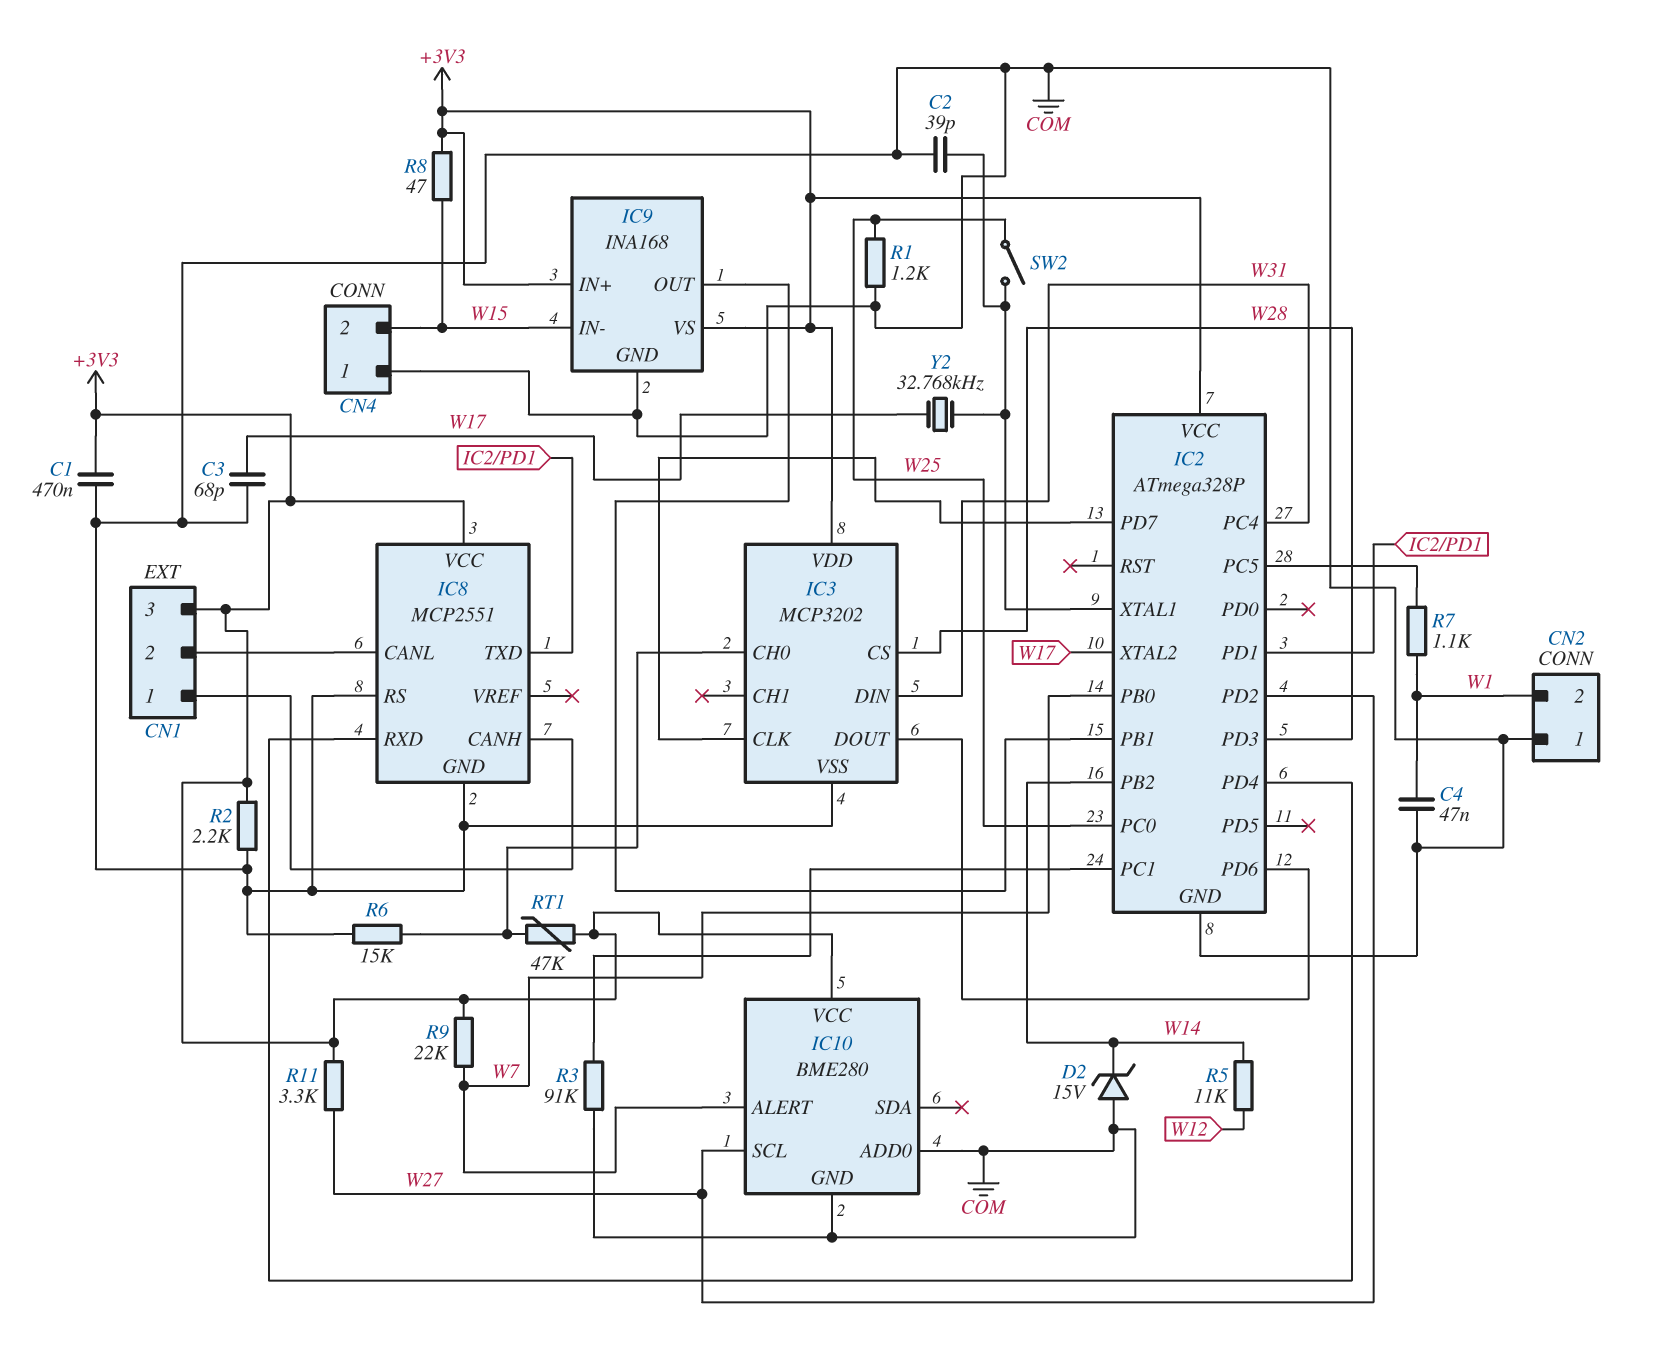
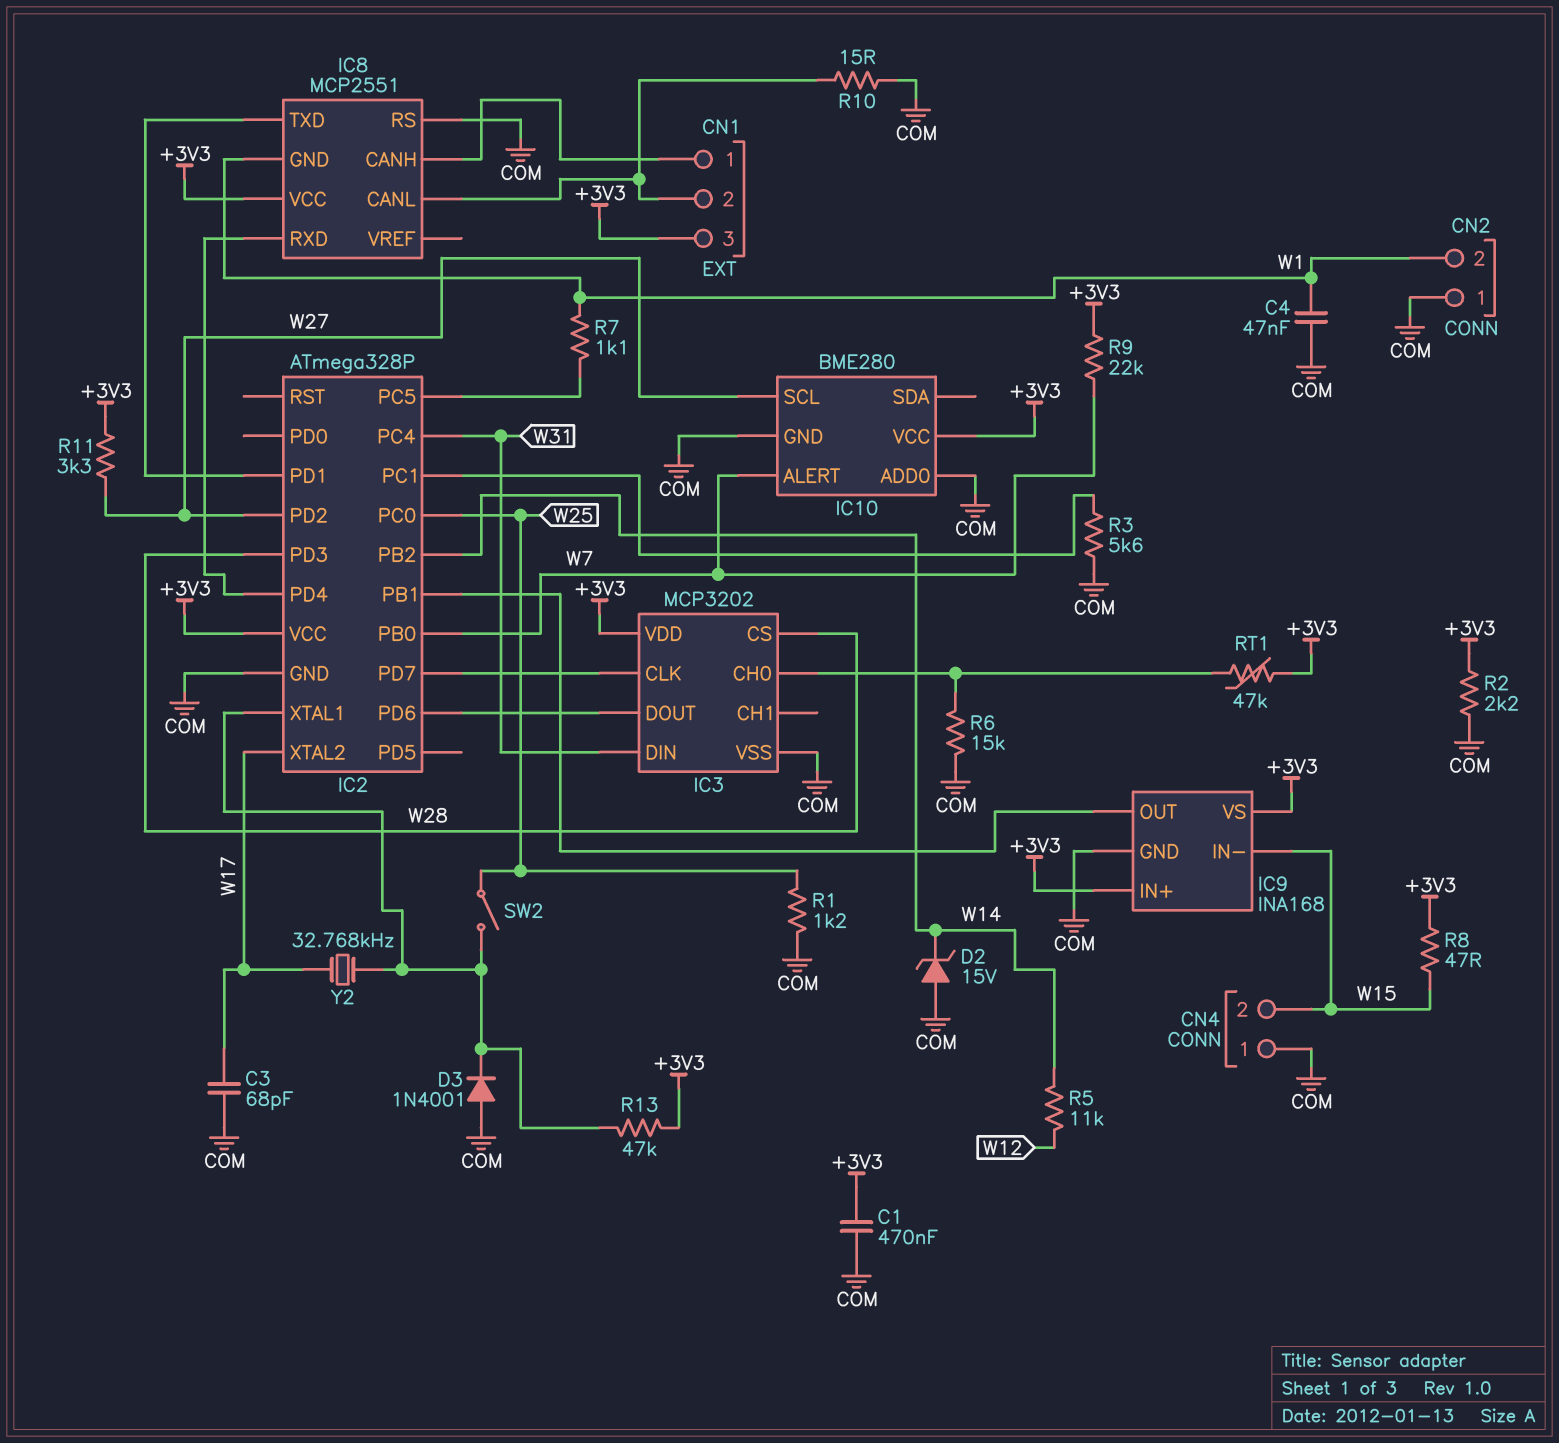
C2: 39pF (COM, IC2/XTAL1) -> none
D3: none -> diode 1N4001 (A COM, K IC2/XTAL1)
IC8 pin GND: COM -> W1
R3: 91k (COM, IC2/PC1) -> 5.6k (COM, IC2/PC1)
R10: none -> 15 (CN1/2, COM)
R13: none -> 47k (+3V3, IC2/XTAL1)

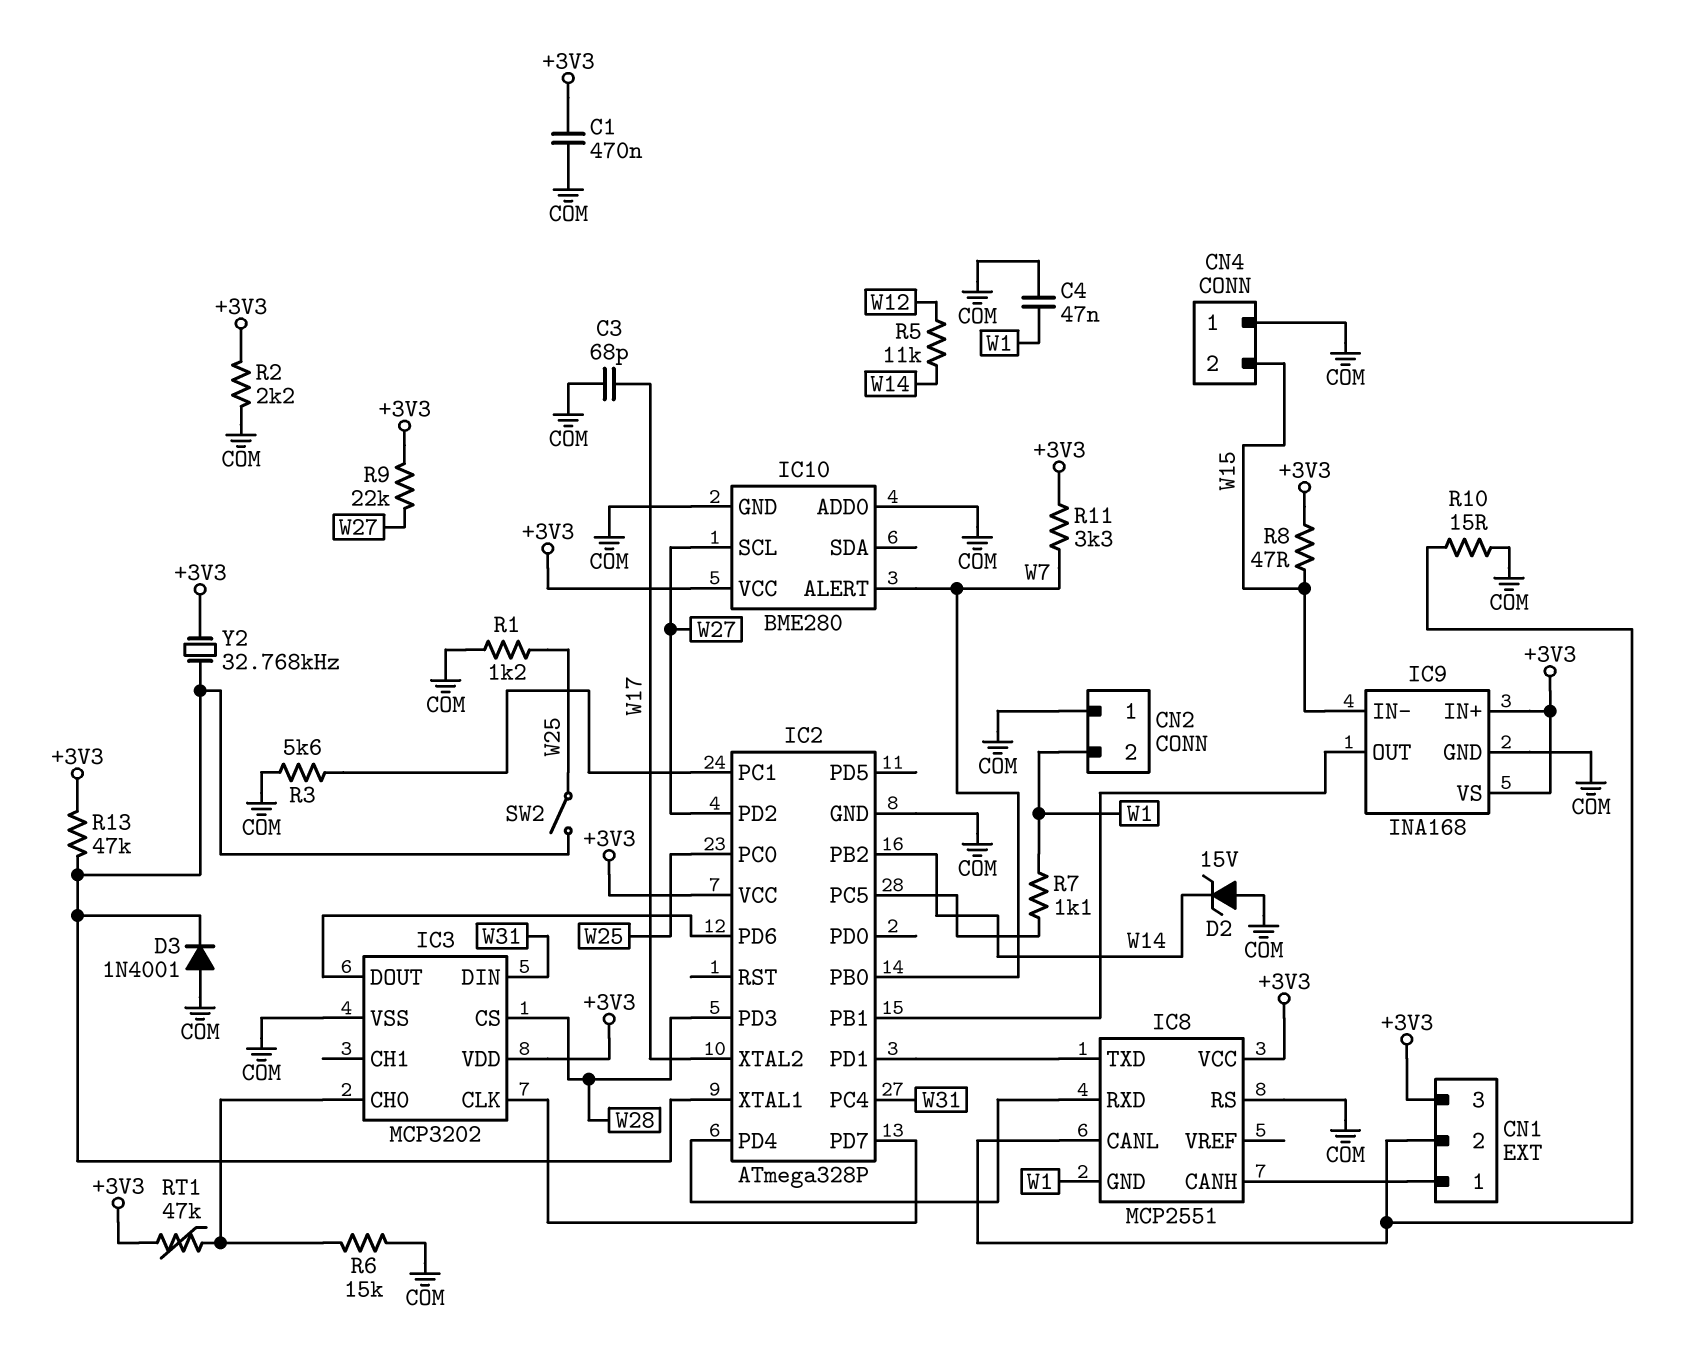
R9: 22k (+3V3, W7) -> 22k (+3V3, W27)
R11: 3.3k (+3V3, W27) -> 3.3k (+3V3, W7)
Y2: 32.768kHz (IC2/XTAL1, W17) -> 32.768kHz (+3V3, IC2/XTAL1)

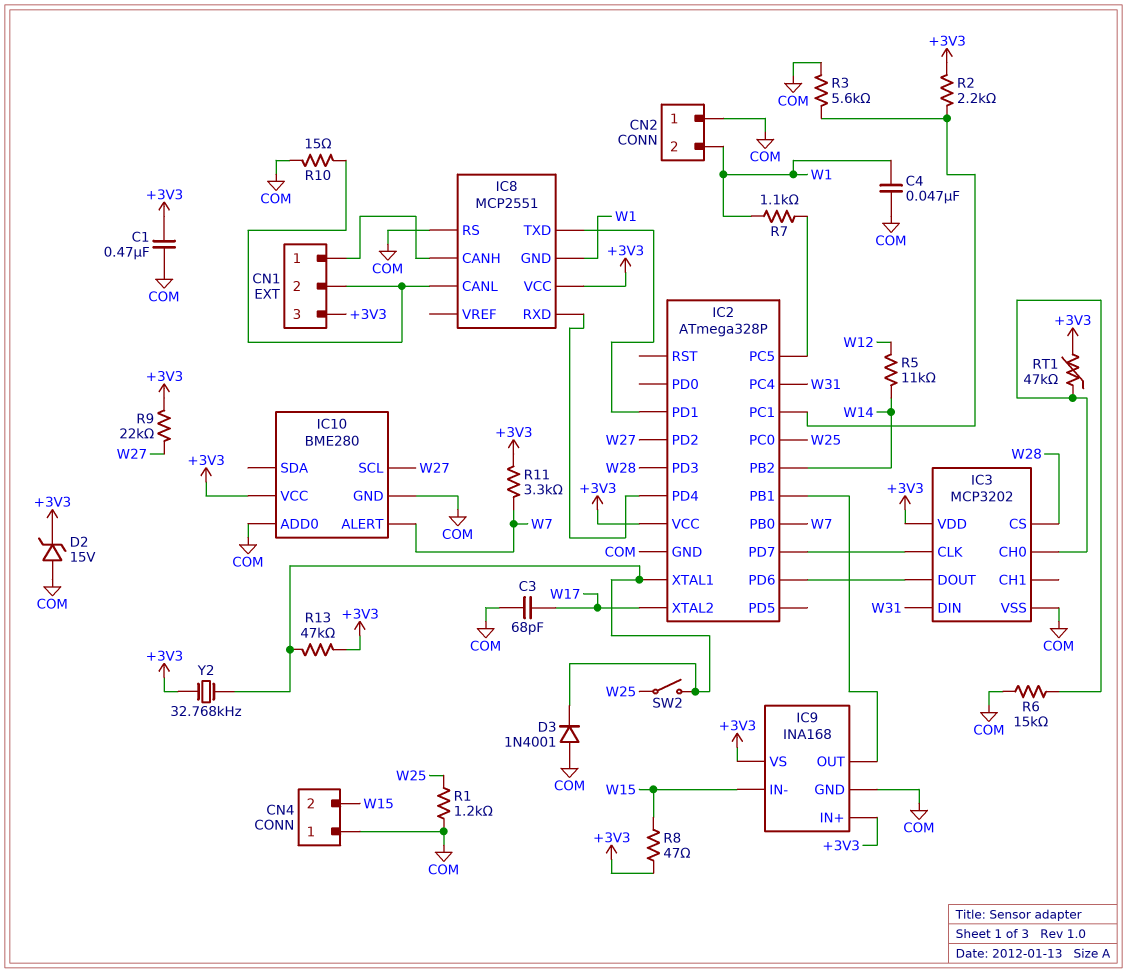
D2: zener 15V (A COM, K W14) -> zener 15V (A COM, K +3V3)
R2: 2.2k (+3V3, COM) -> 2.2k (+3V3, IC2/PC1)

